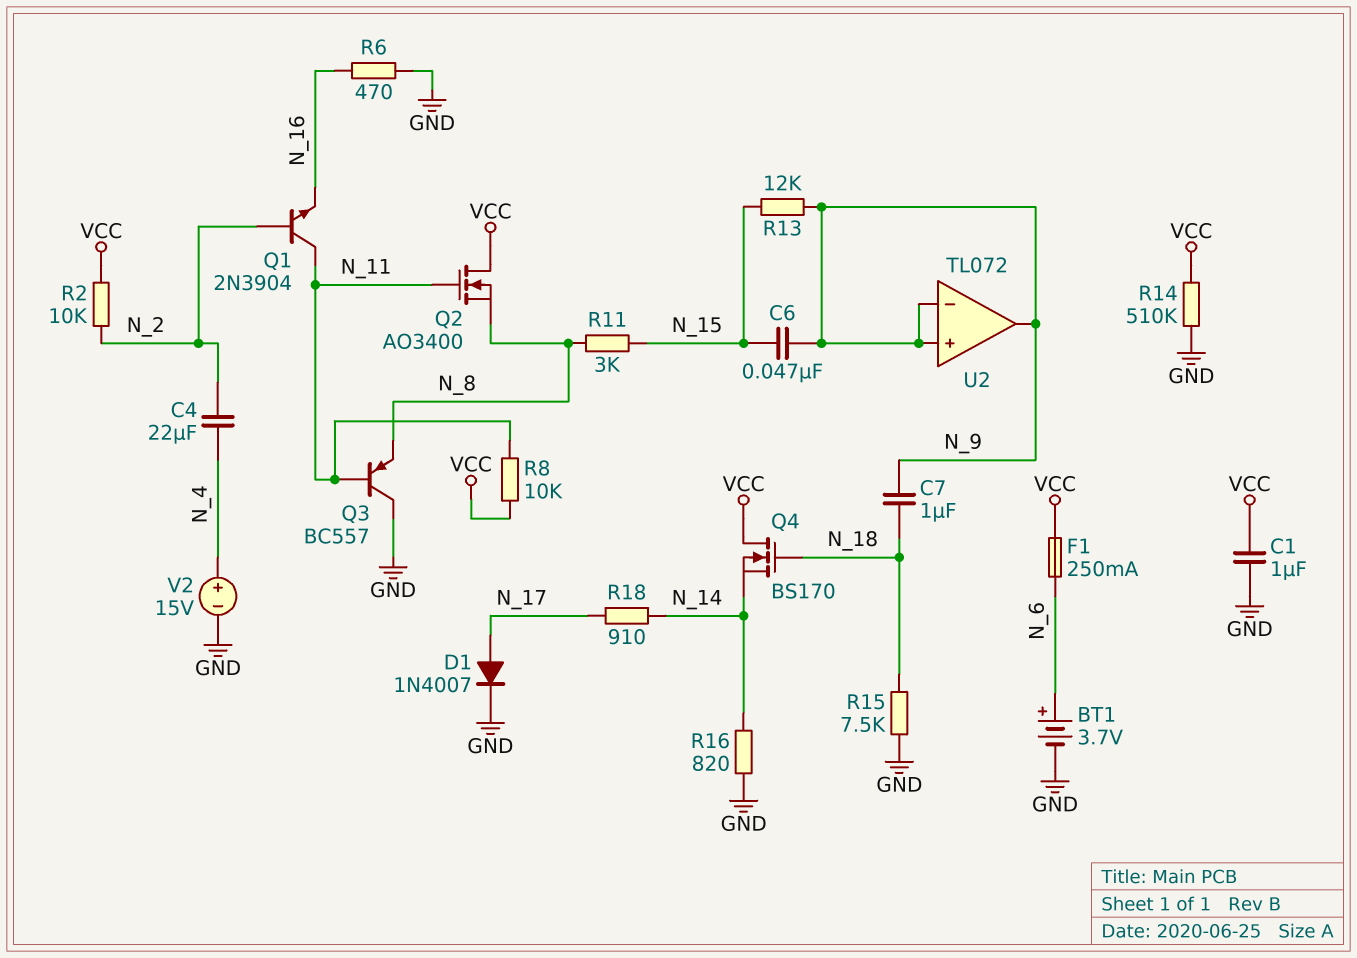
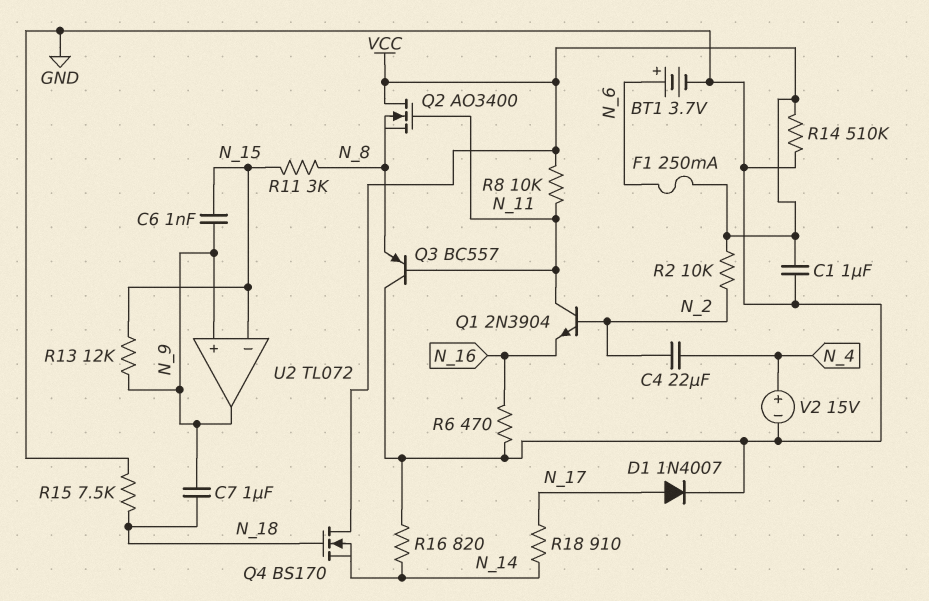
C6: 47nF (N_9, N_15) -> 1nF (N_9, N_15)
U2 pin in-: N_9 -> N_15

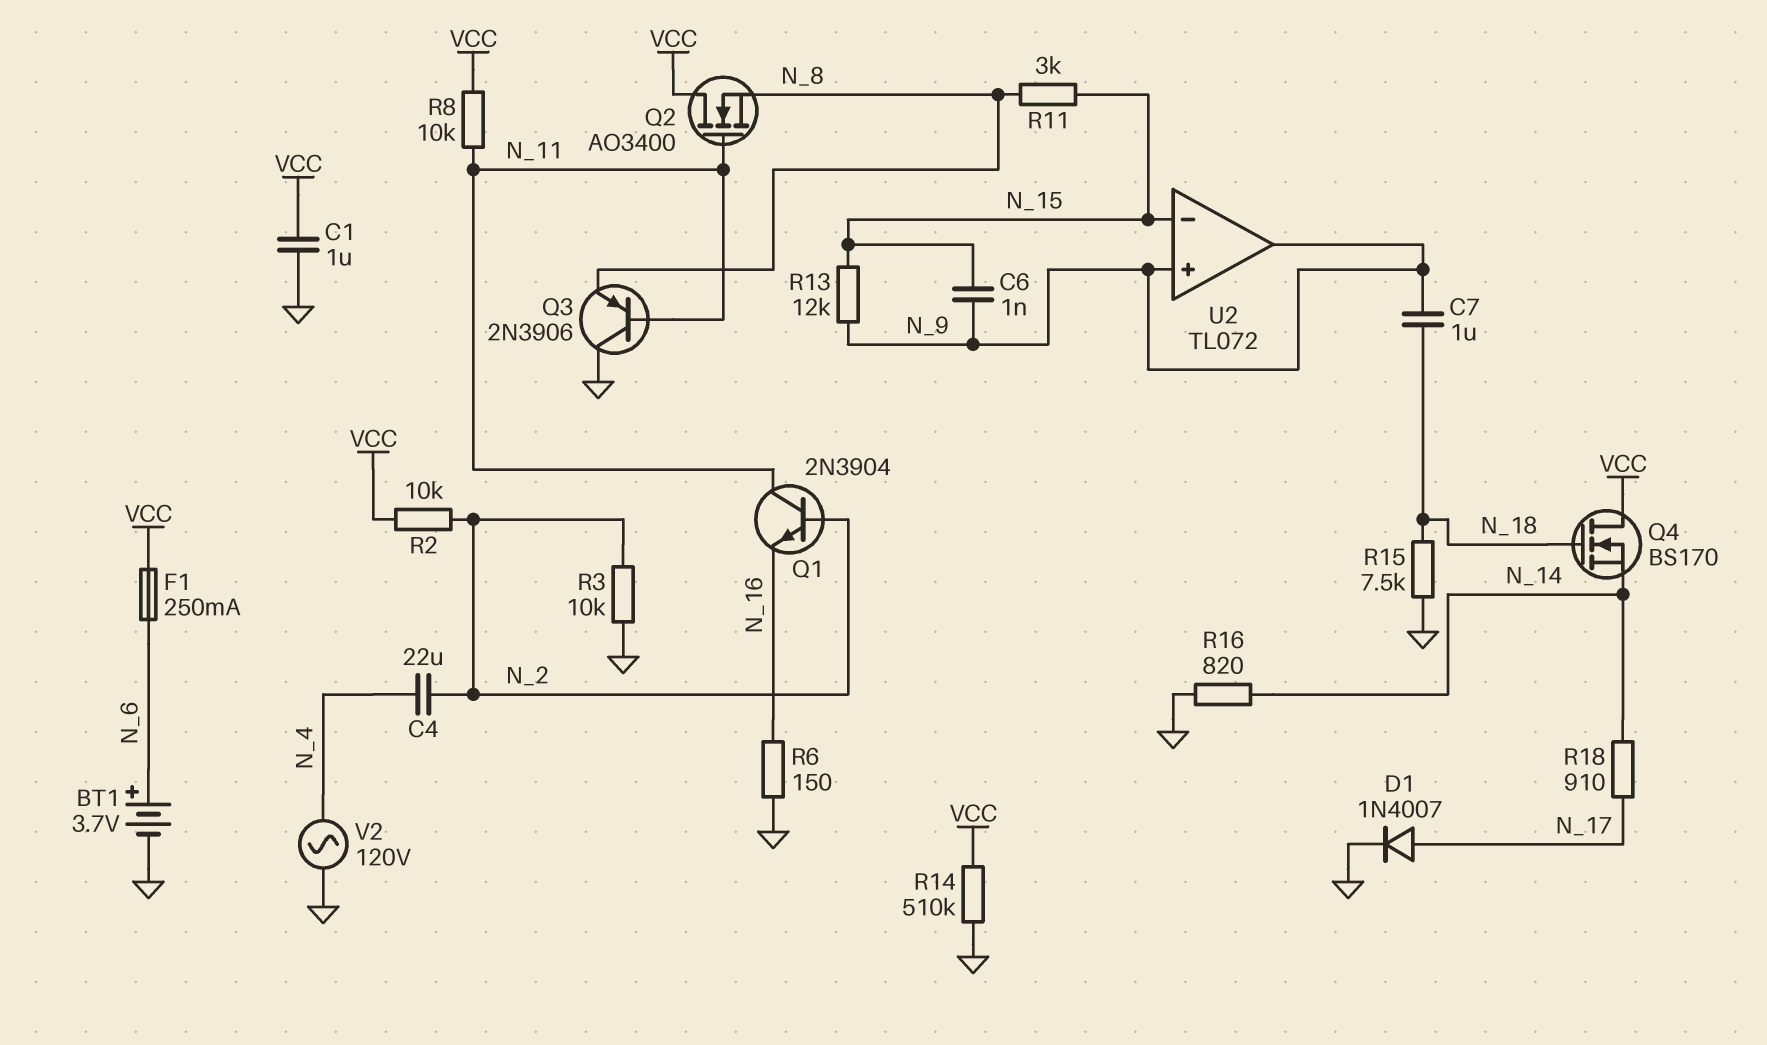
Q3: PNP BC557 (B N_11, C GND, E N_8) -> PNP 2N3906 (B N_11, C GND, E N_8)
R3: none -> 10k (GND, N_2)
R6: 470 (GND, N_16) -> 150 (GND, N_16)
V2: 15V (plus N_4, minus GND) -> AC 120V (GND, N_4)

